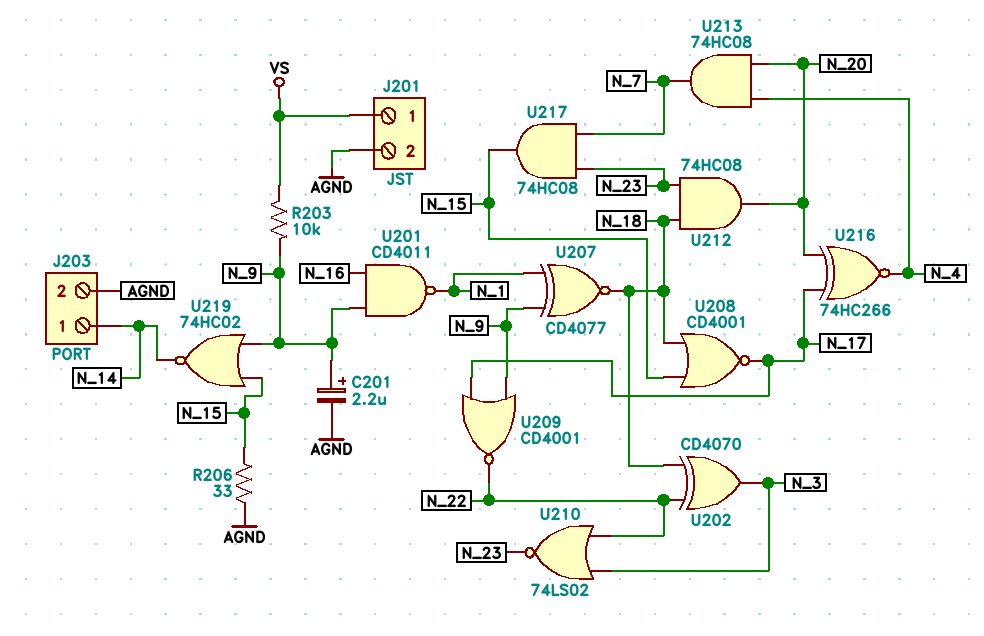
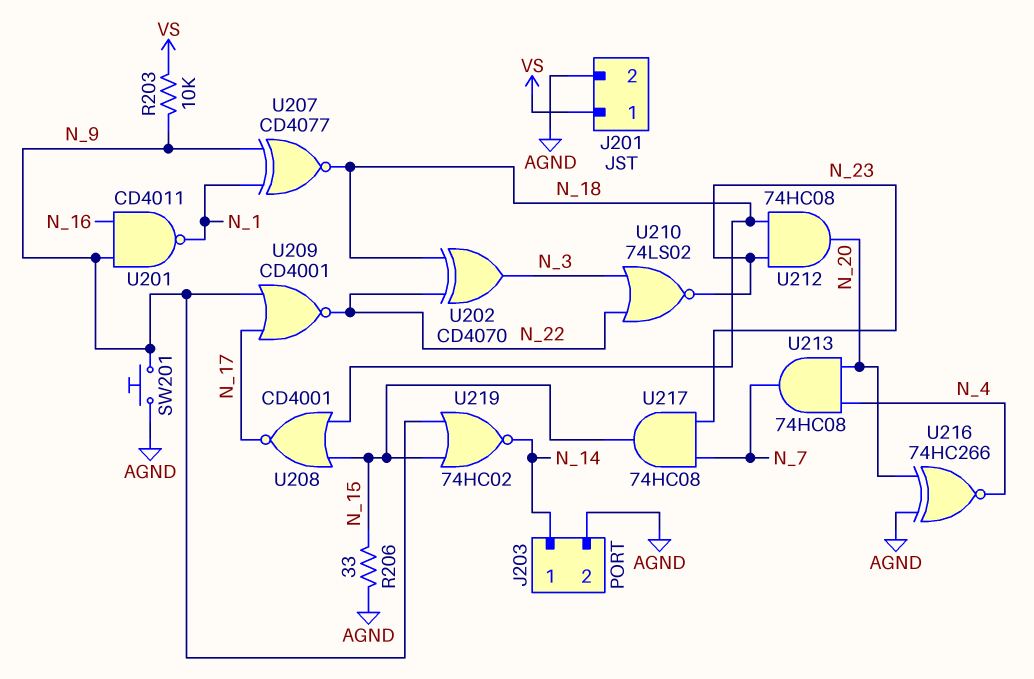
C201: 2.2uF (plus N_9, minus AGND) -> none
SW201: none -> button (AGND, N_9)
U216: XNOR 74HC266 (in N_17, in N_20, out N_4) -> XNOR 74HC266 (in AGND, in N_20, out N_4)

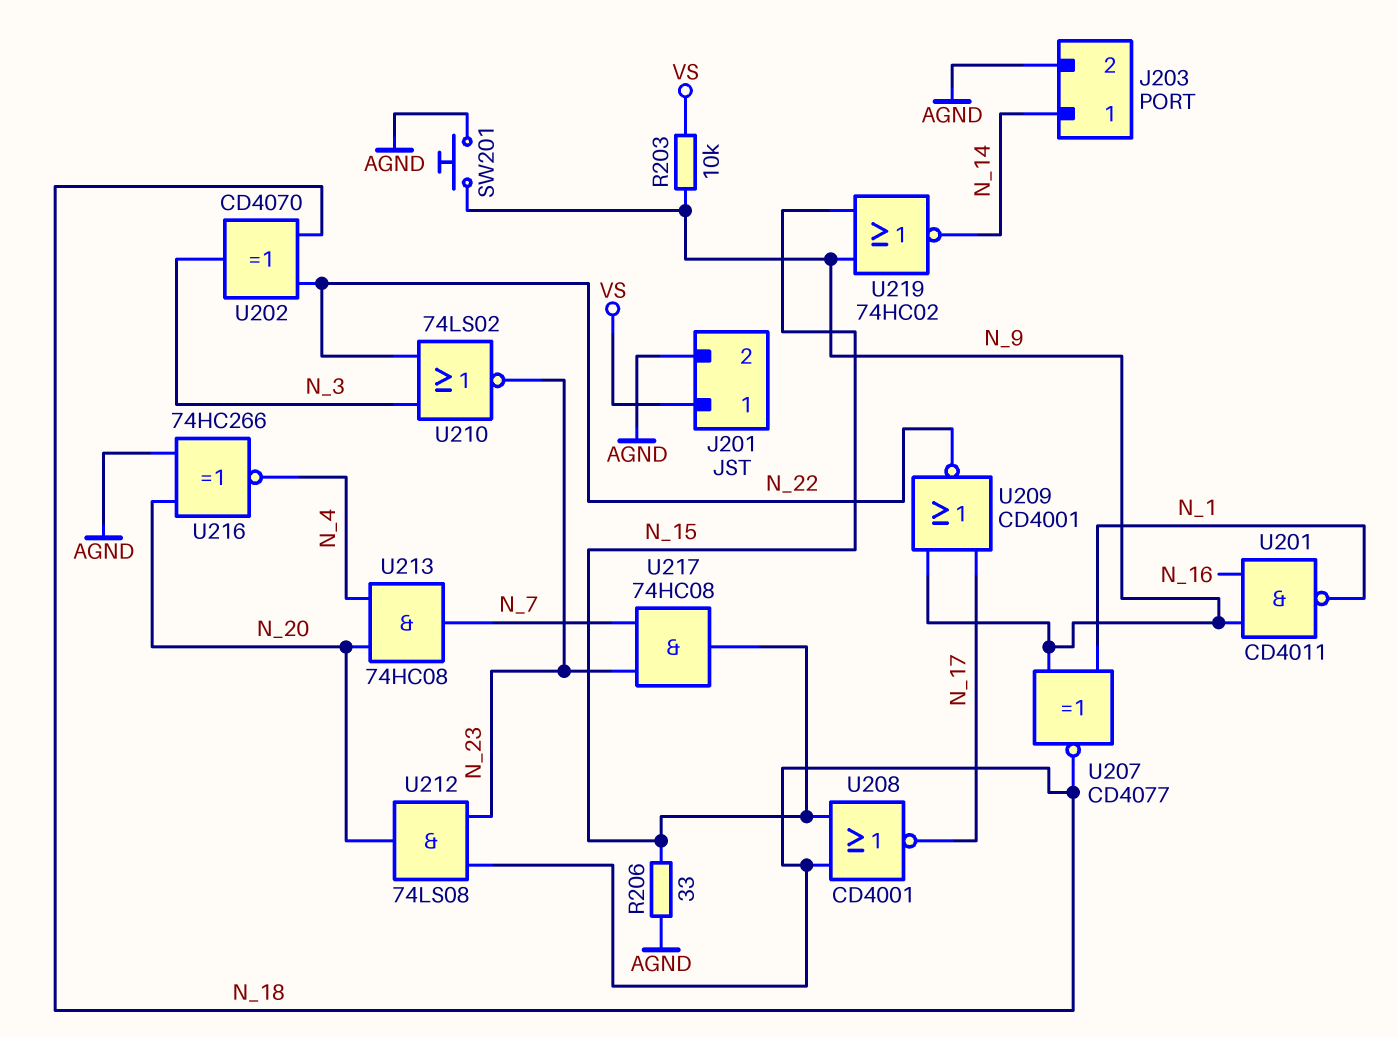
U212: AND 74HC08 (in N_18, in N_23, out N_20) -> AND 74LS08 (in N_18, in N_23, out N_20)

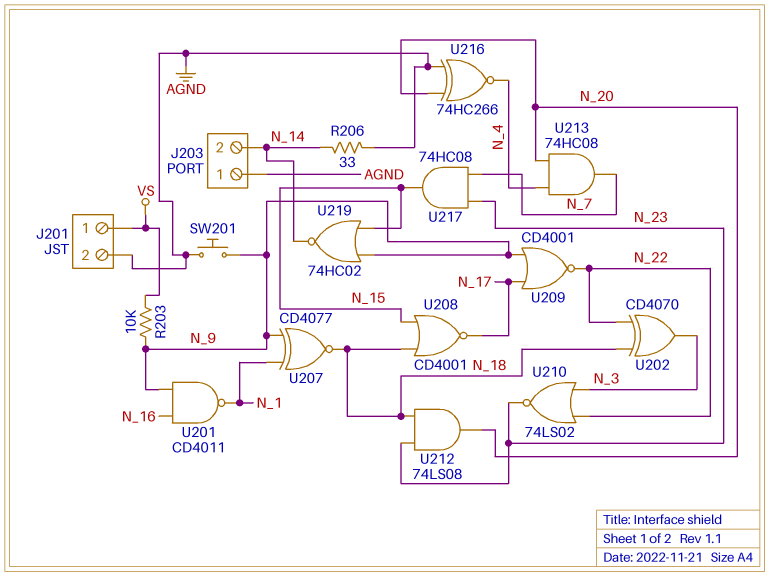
J203 pin 1: N_14 -> AGND
J203 pin 2: AGND -> N_14
R206: 33 (AGND, N_15) -> 33 (AGND, N_14)

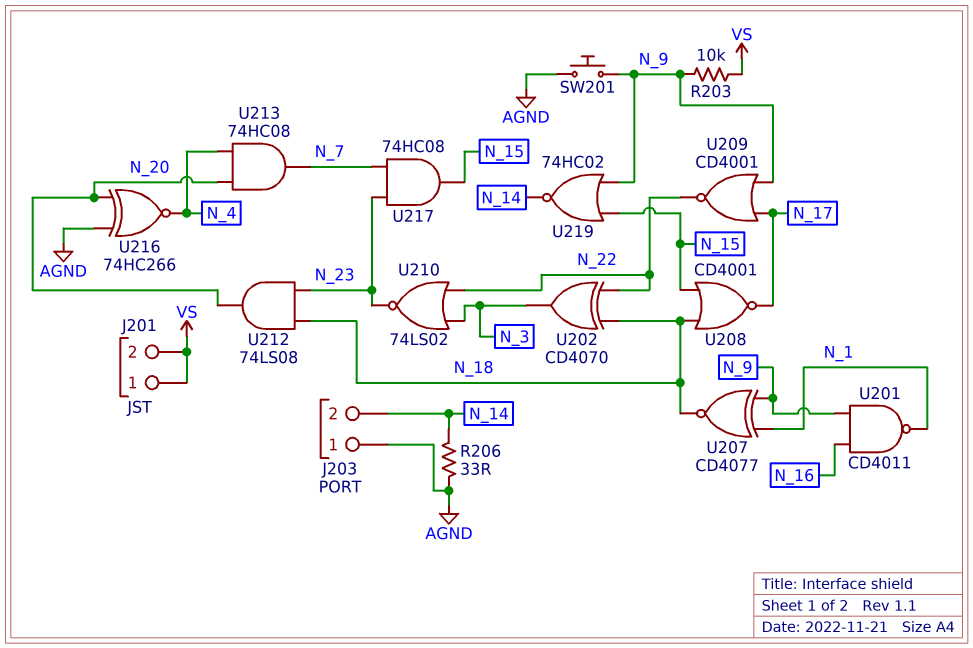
J201 pin 2: AGND -> VS

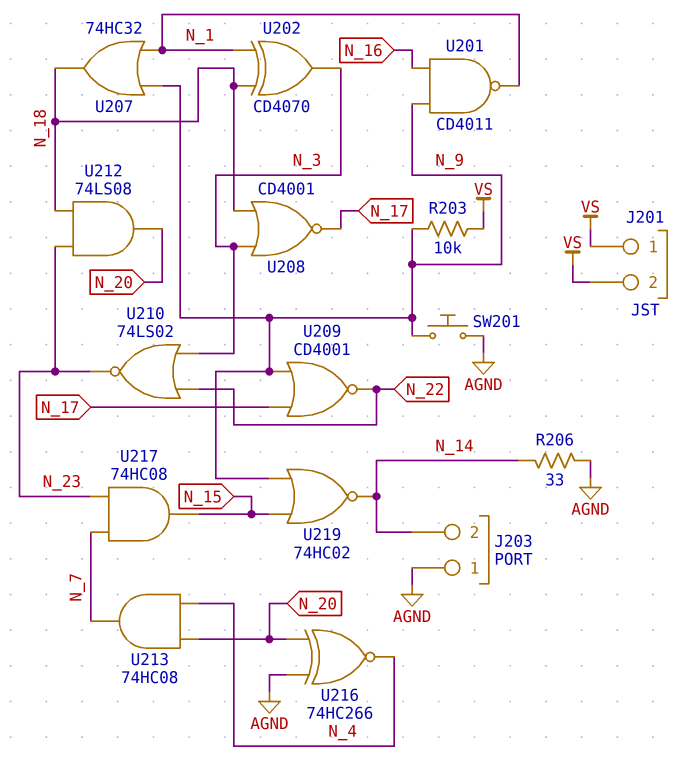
U202: XOR CD4070 (in N_18, in N_22, out N_3) -> XOR CD4070 (in N_1, in N_18, out N_3)
U207: XNOR CD4077 (in N_1, in N_9, out N_18) -> OR 74HC32 (in N_1, in N_9, out N_18)
U208: NOR CD4001 (in N_15, in N_18, out N_17) -> NOR CD4001 (in N_3, in N_18, out N_17)

